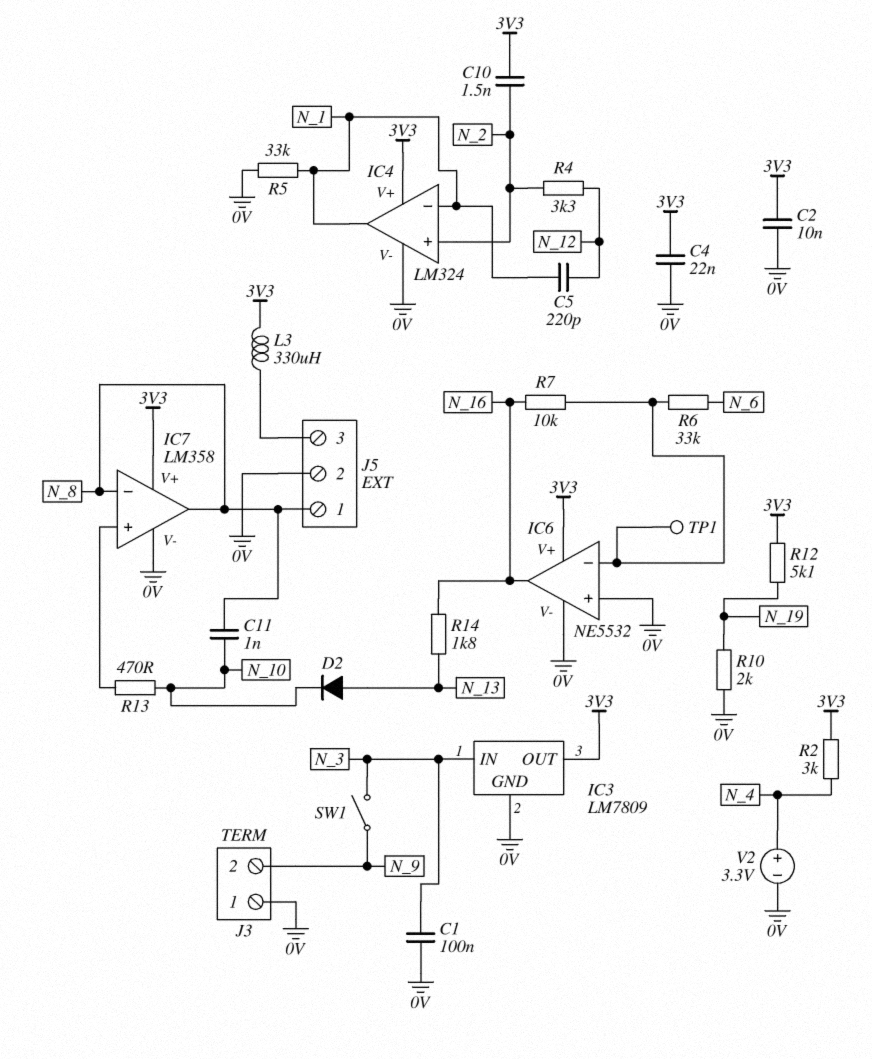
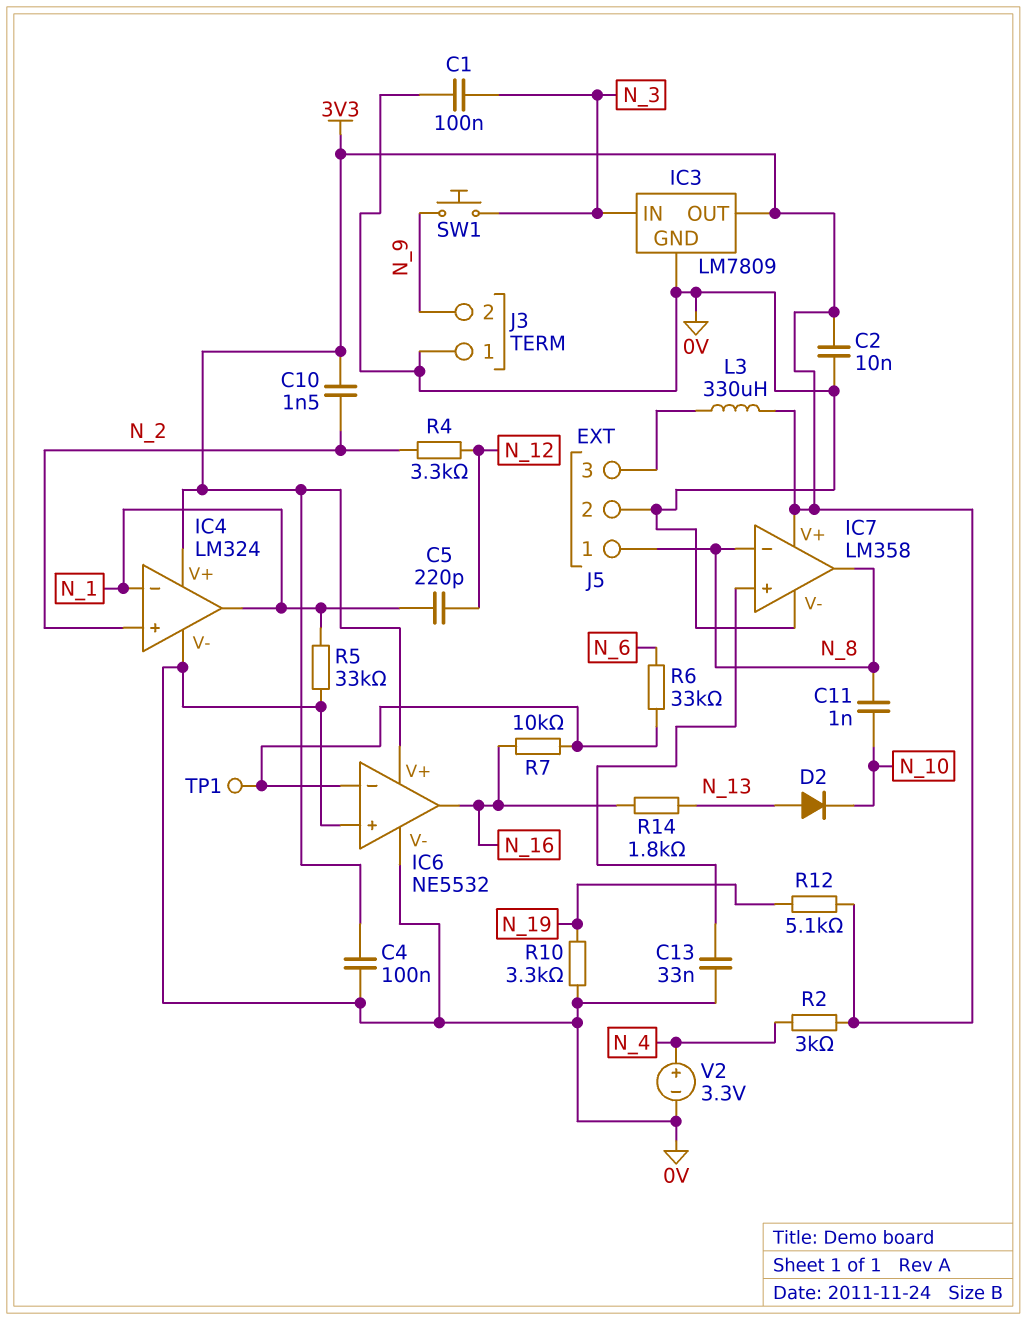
C4: 22nF (0V, 3V3) -> 100nF (0V, 3V3)
C13: none -> 33nF (0V, IC7/in+)
R10: 2k (0V, N_19) -> 3.3k (0V, N_19)
R13: 470 (IC7/in+, N_10) -> none
SW1: switch (N_3, N_9) -> button (N_3, N_9)

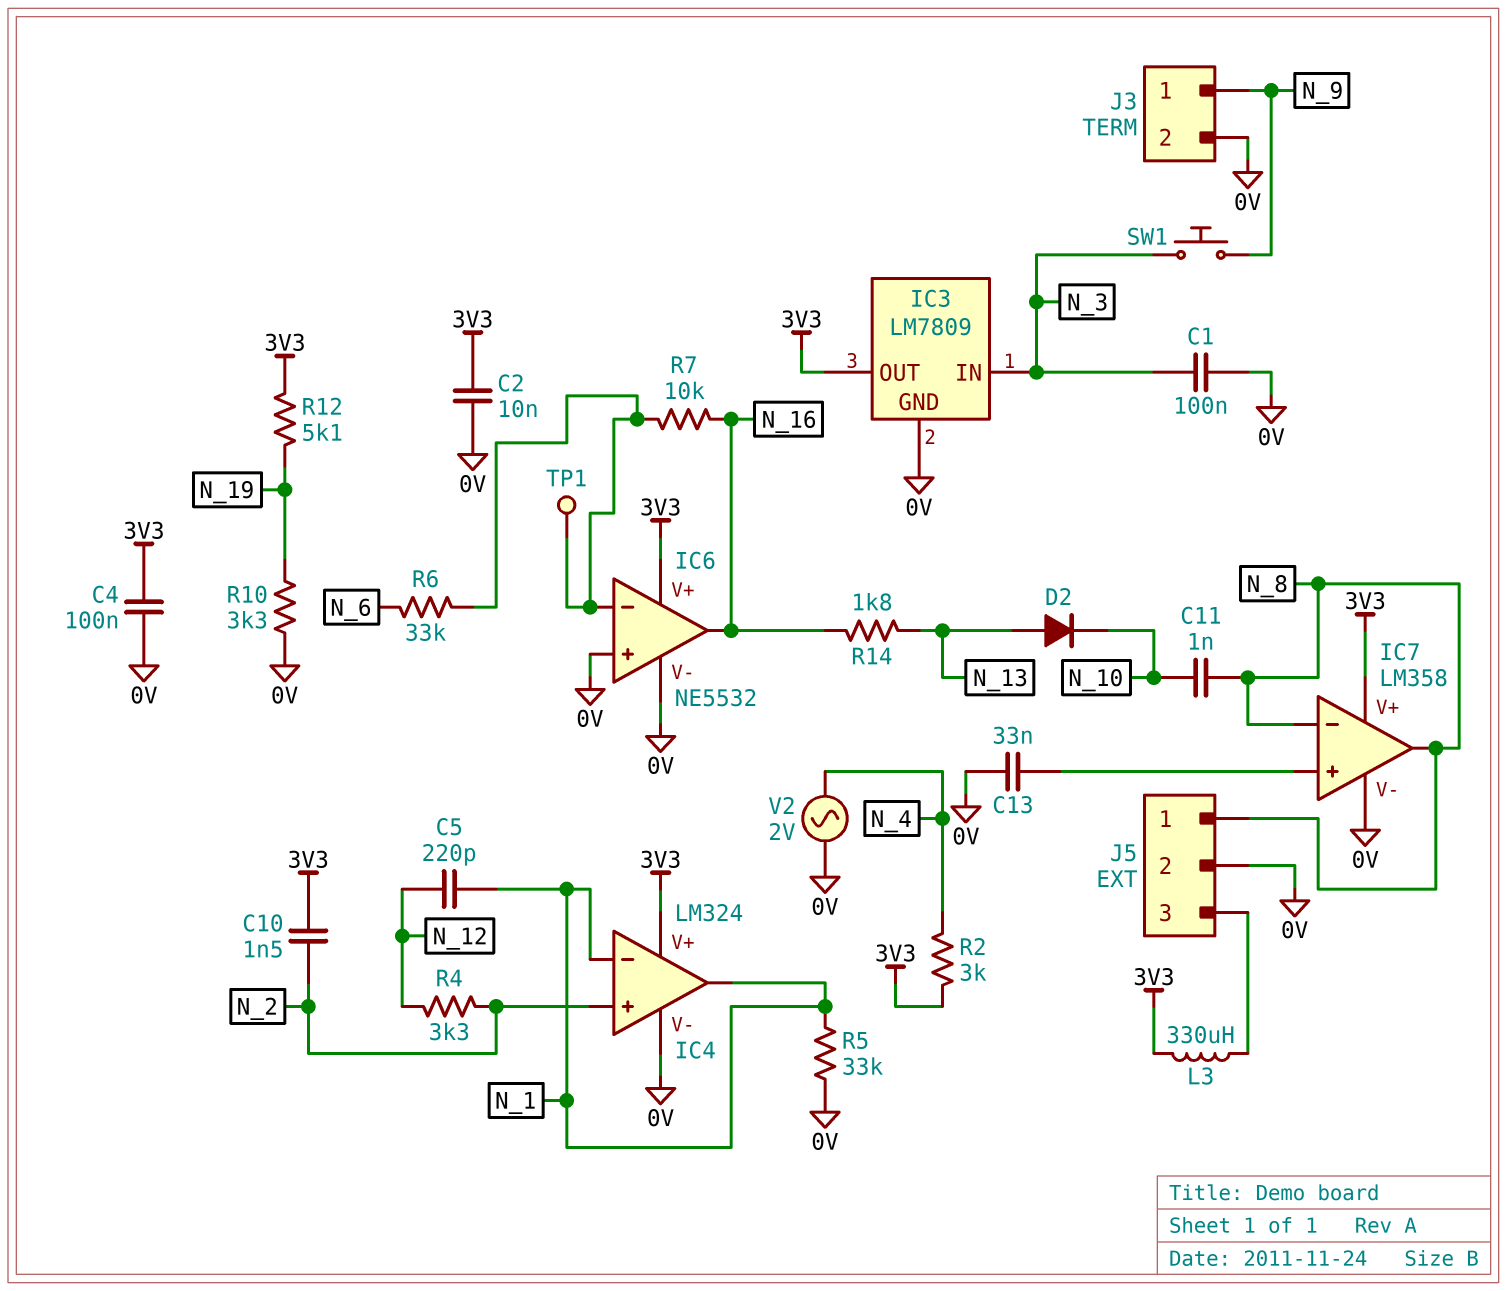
J3 pin 1: 0V -> N_9
J3 pin 2: N_9 -> 0V
V2: 3.3V (plus N_4, minus 0V) -> AC 2V (0V, N_4)

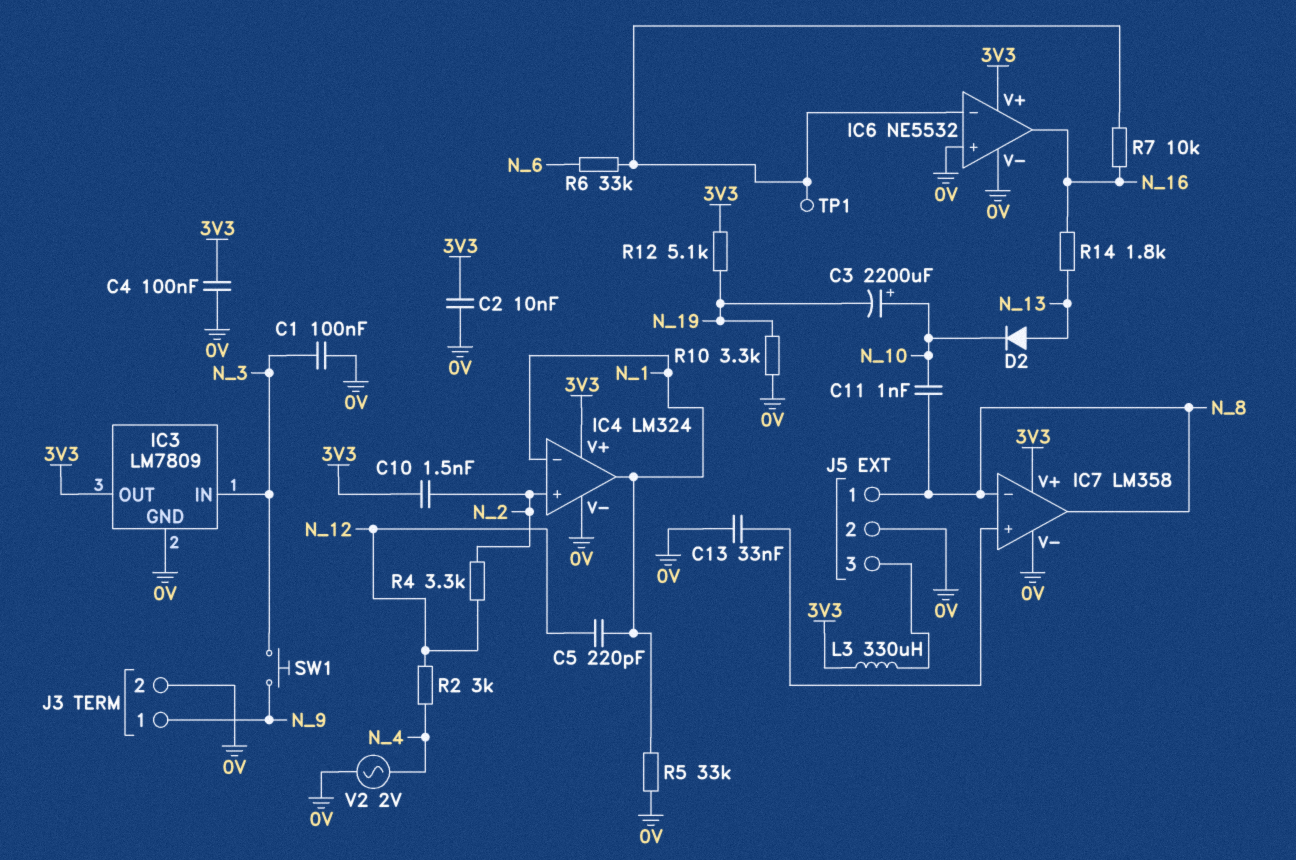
C3: none -> 2200uF (plus N_10, minus N_19)
R2: 3k (3V3, N_4) -> 3k (N_4, N_12)

